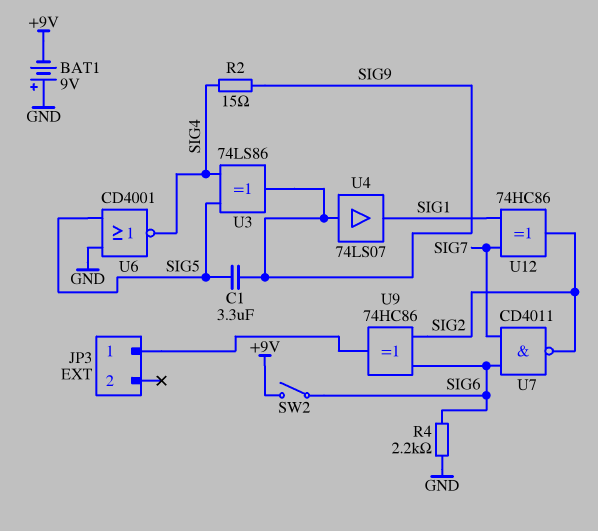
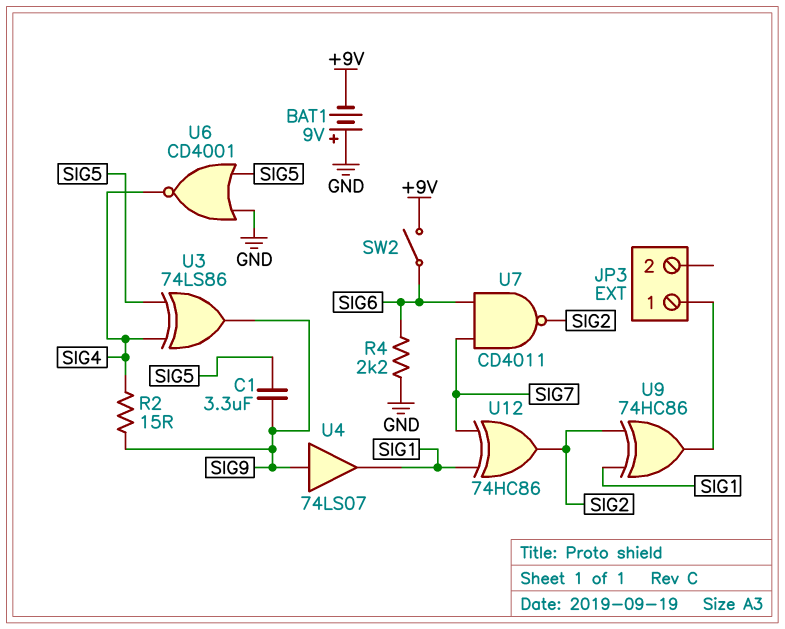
U9: XOR 74HC86 (in SIG2, in SIG6, out JP3/1) -> XOR 74HC86 (in SIG1, in SIG2, out JP3/1)

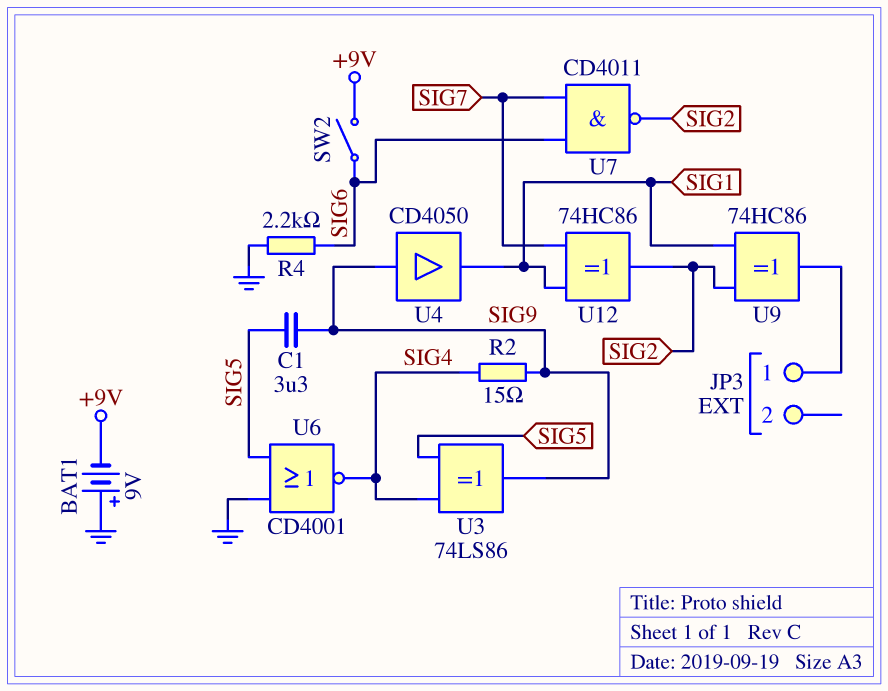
U4: buffer 74LS07 (in SIG9, out SIG1) -> buffer CD4050 (in SIG9, out SIG1)

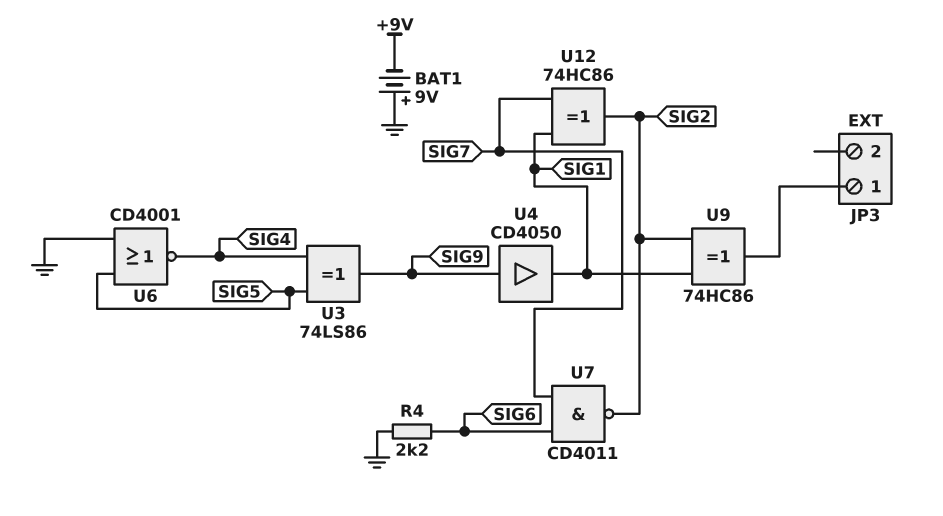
C1: 3.3uF (SIG5, SIG9) -> none
R2: 15 (SIG4, SIG9) -> none
SW2: switch (+9V, SIG6) -> none

